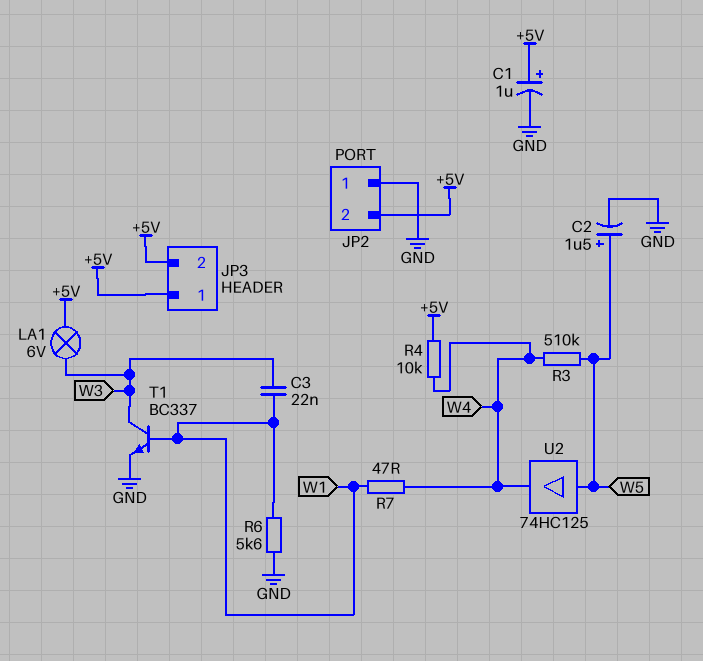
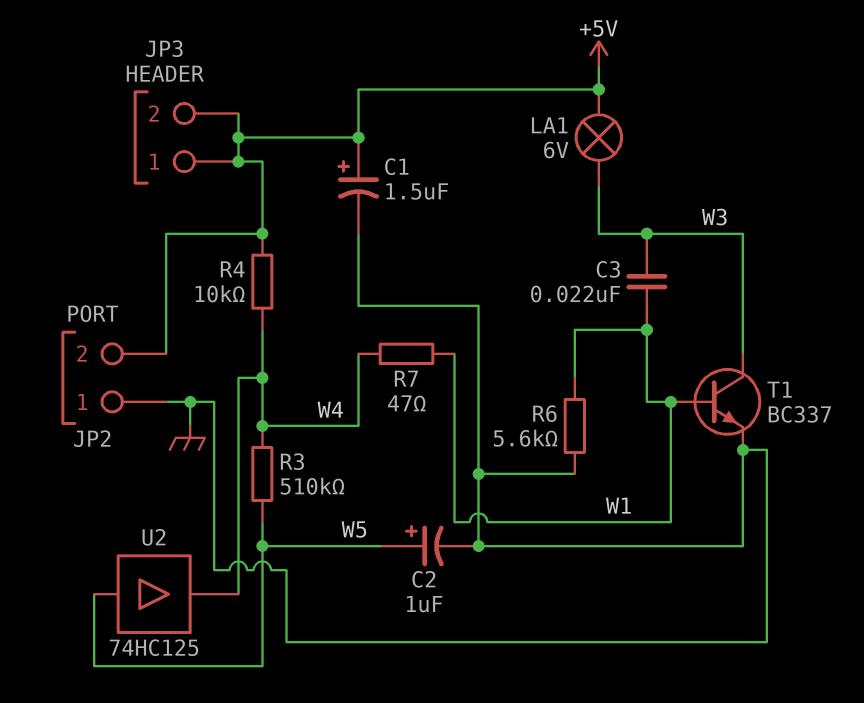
C1: 1uF (plus +5V, minus GND) -> 1.5uF (plus +5V, minus GND)
C2: 1.5uF (plus W5, minus GND) -> 1uF (plus W5, minus GND)

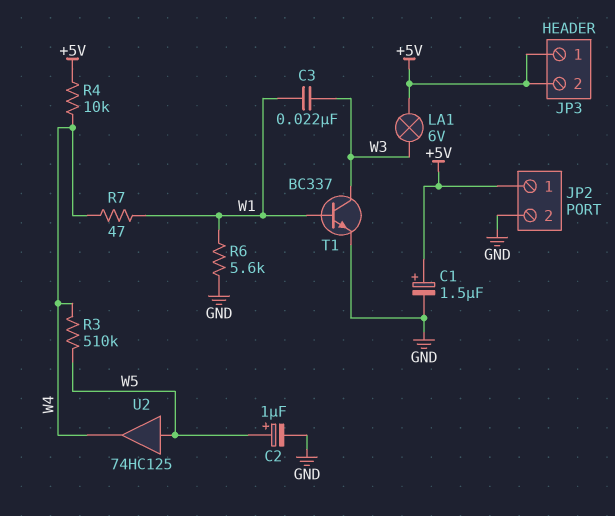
JP2 pin 1: GND -> +5V
JP2 pin 2: +5V -> GND

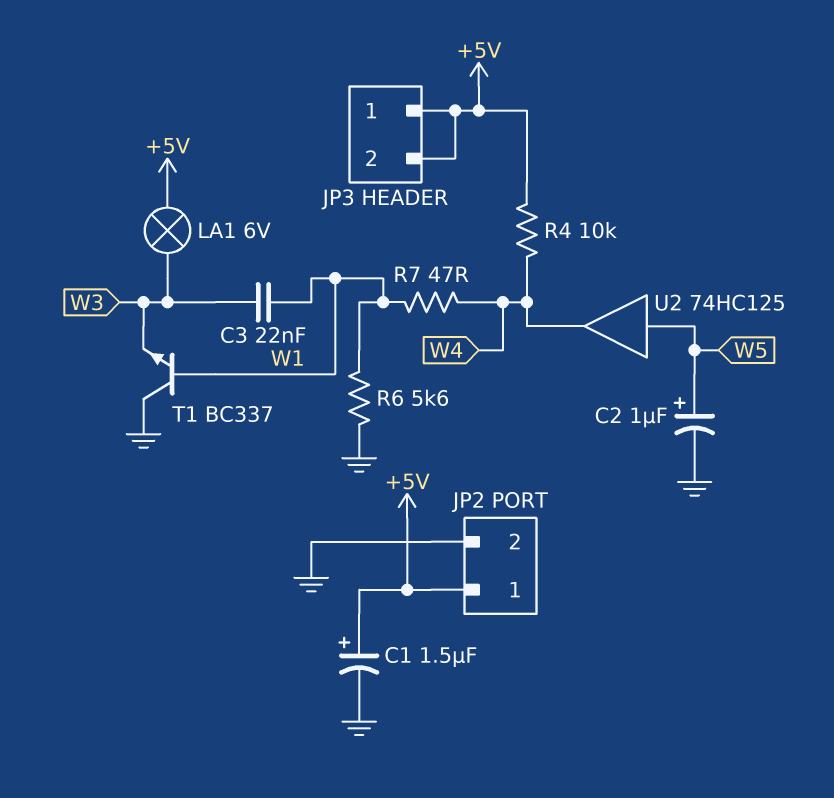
R3: 510k (W4, W5) -> none
T1: NPN BC337 (B W1, C W3, E GND) -> NPN BC337 (B W1, C GND, E W3)

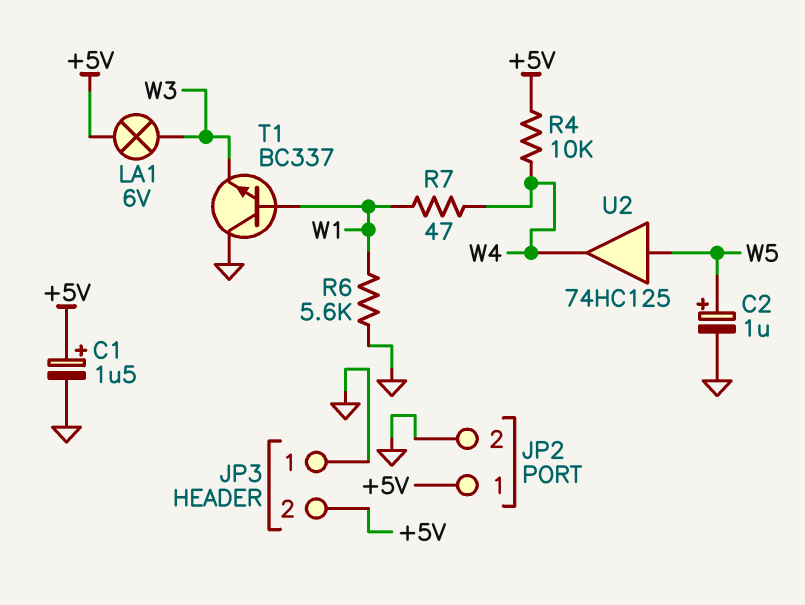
C3: 22nF (W1, W3) -> none
JP3 pin 1: +5V -> GND

